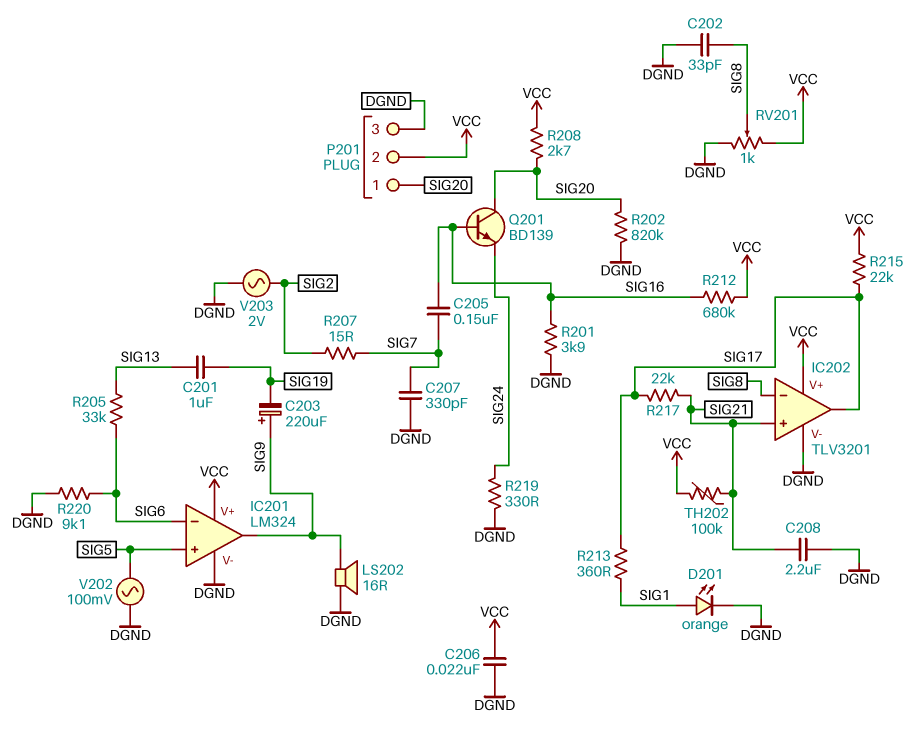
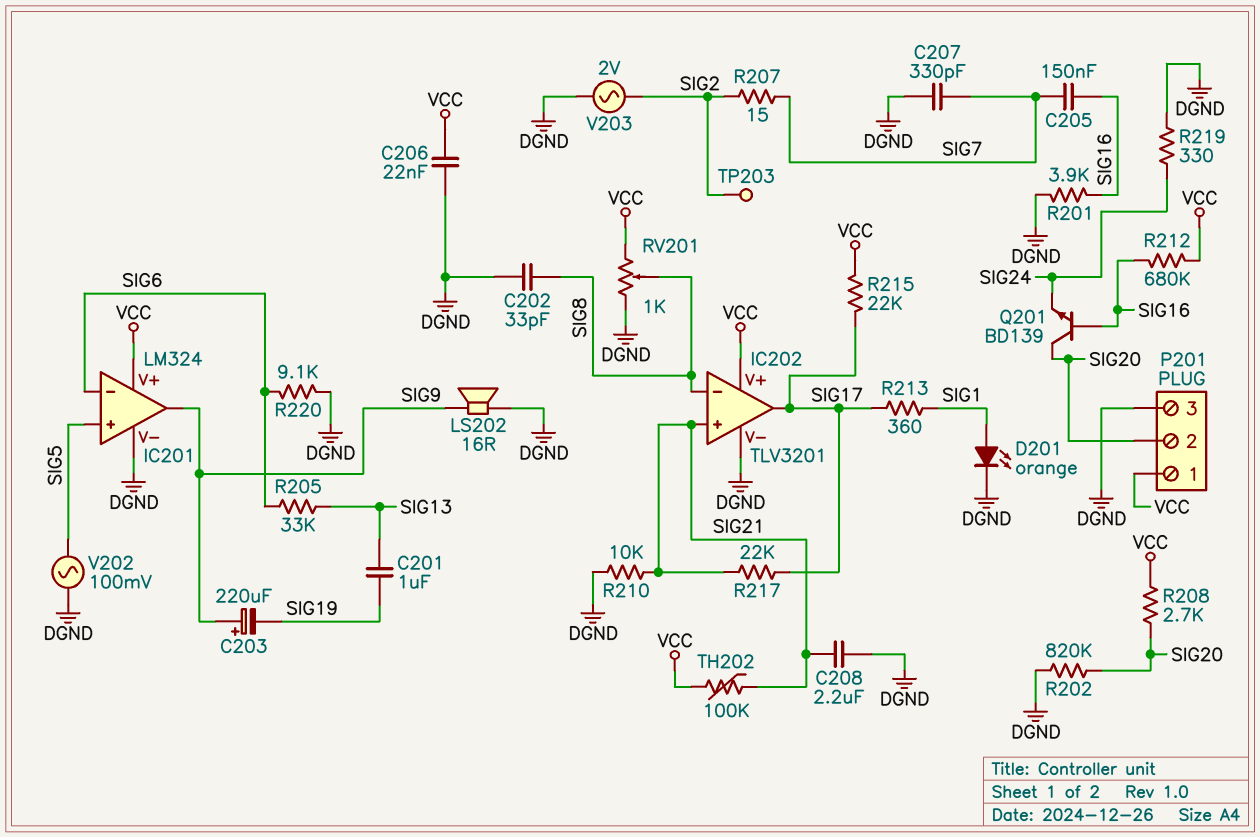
P201 pin 1: SIG20 -> VCC
P201 pin 2: VCC -> SIG20
R210: none -> 10k (DGND, SIG21)
TP203: none -> test point (SIG2)

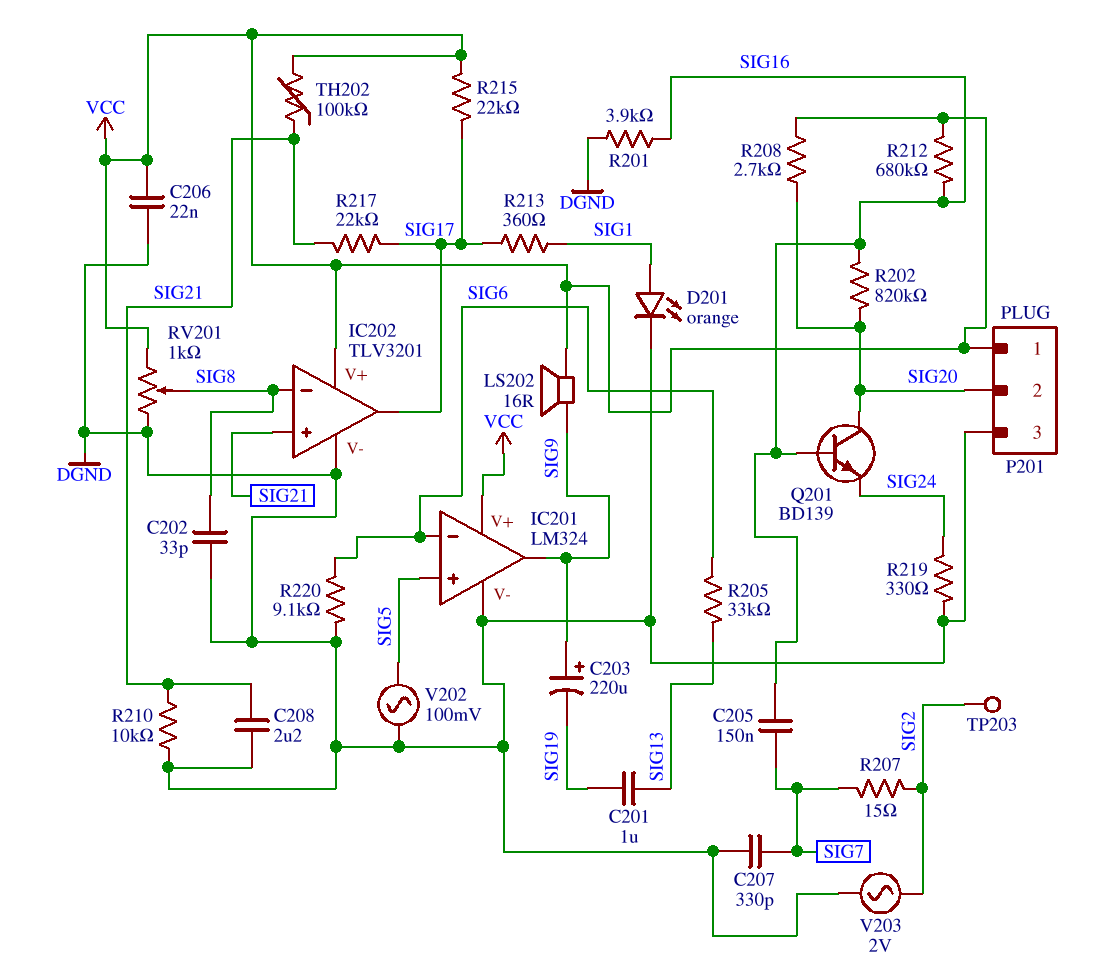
LS202: speaker 16R (DGND, SIG9) -> speaker 16R (SIG9, VCC)
R202: 820k (DGND, SIG20) -> 820k (SIG16, SIG20)

